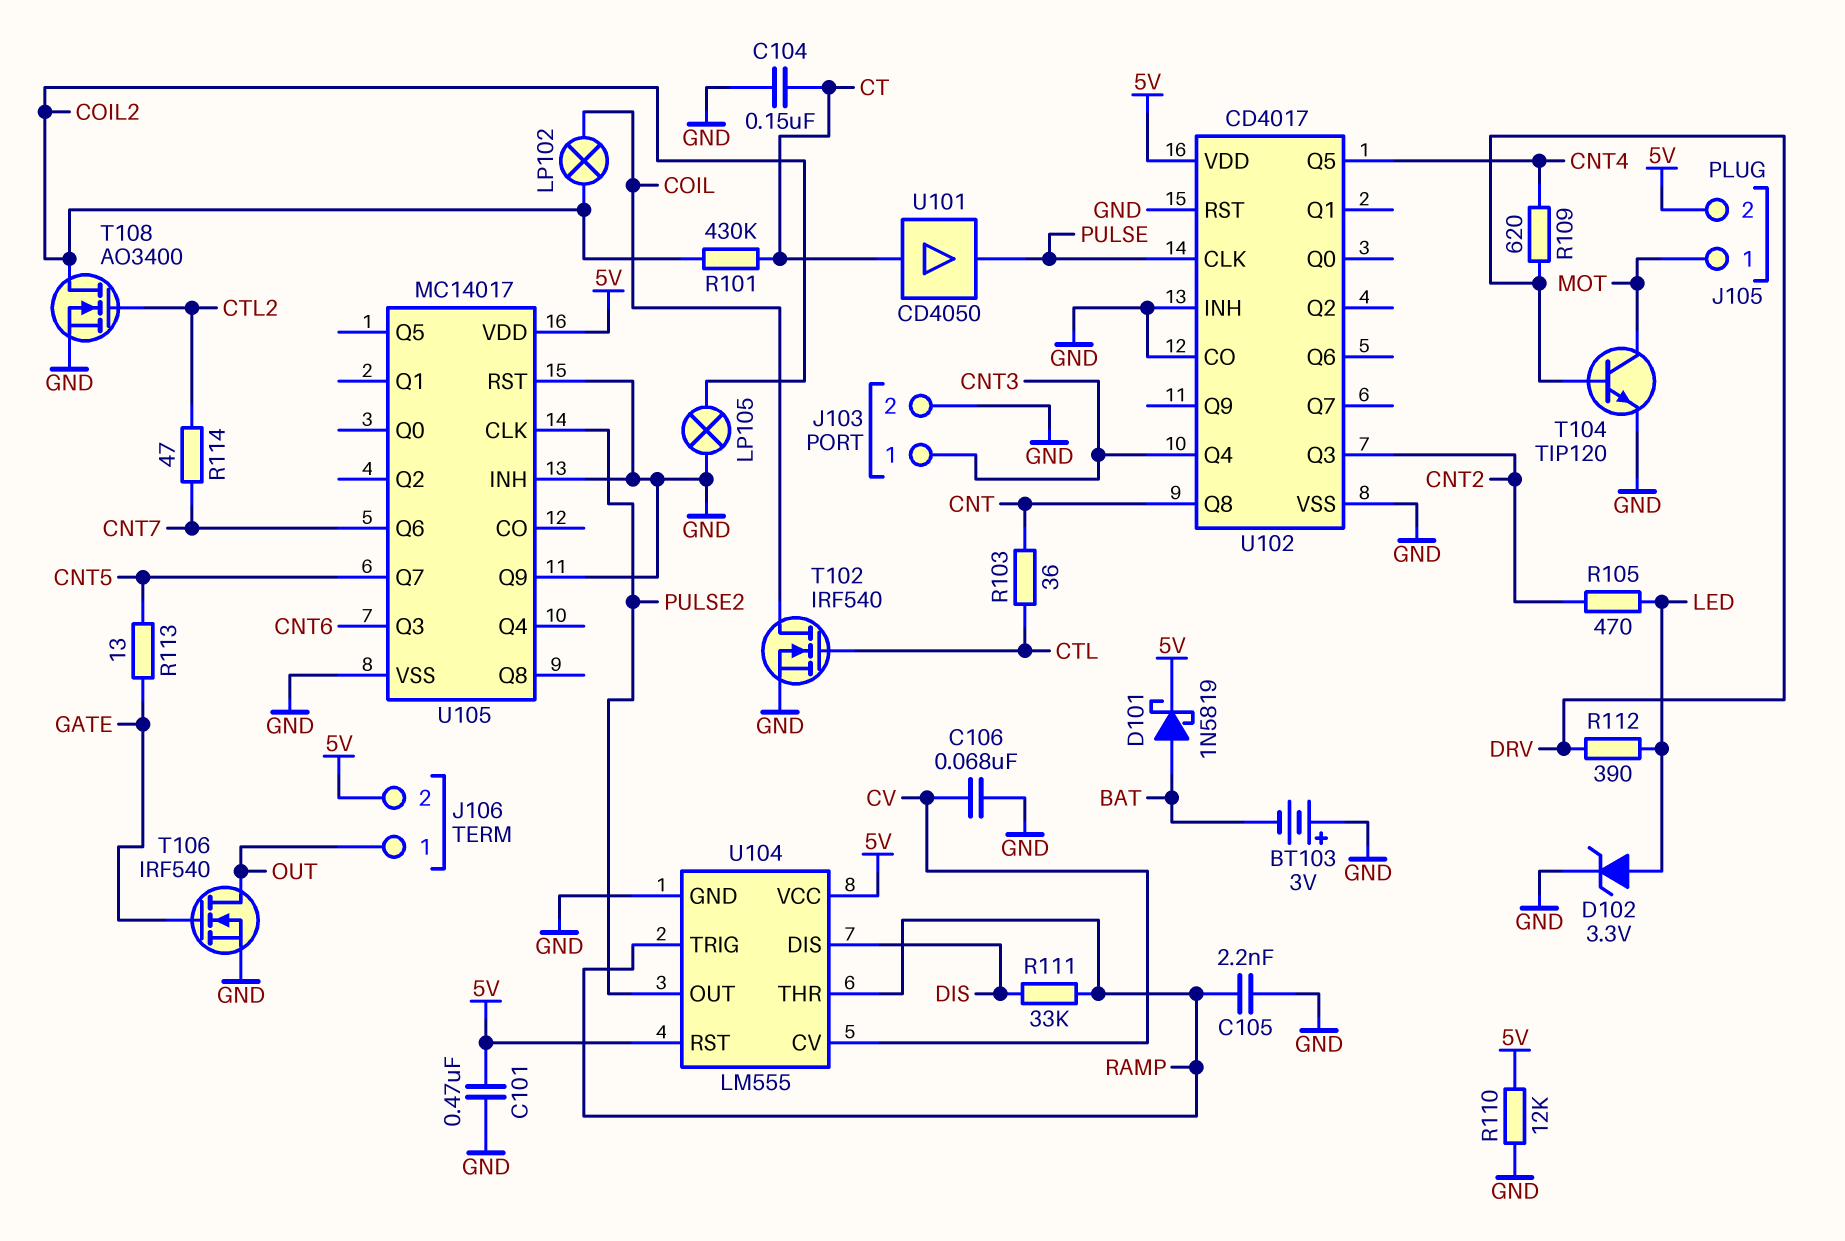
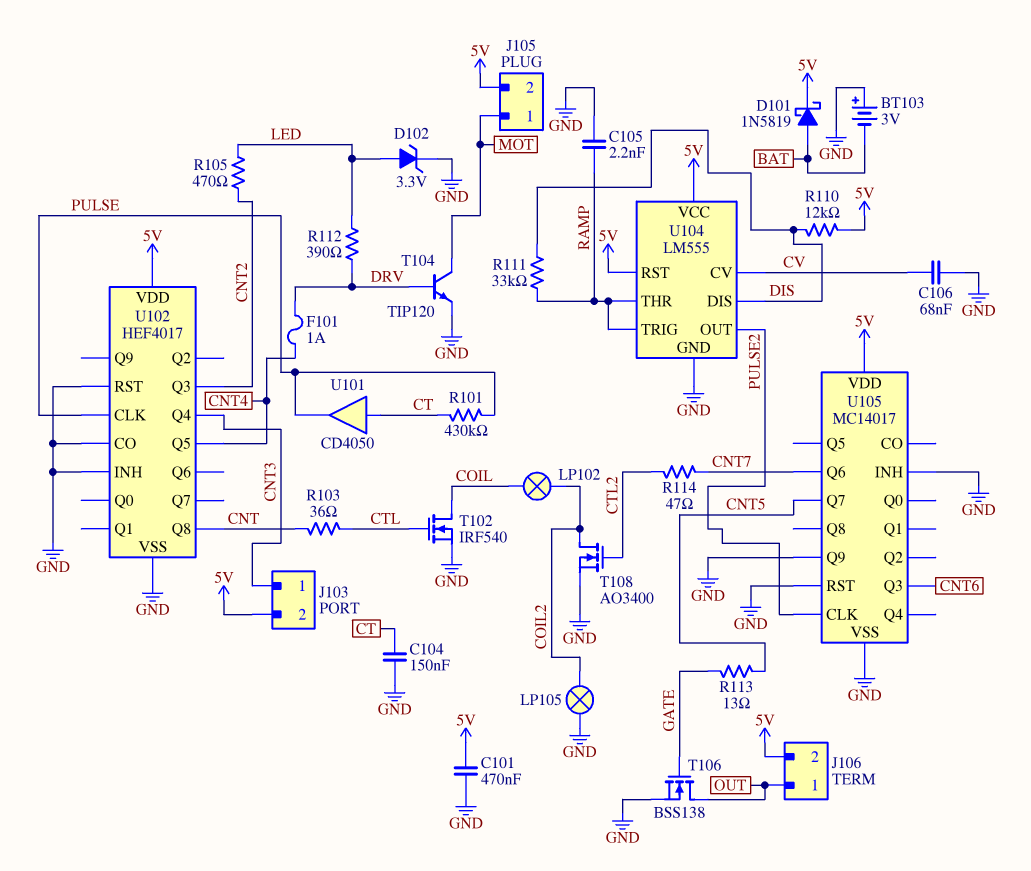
F101: none -> 1A (CNT4, DRV)
J103 pin 2: GND -> 5V
R101: 430k (COIL2, CT) -> 430k (CT, PULSE)
R109: 620 (CNT4, DRV) -> none
R110: 12k (5V, GND) -> 12k (5V, DIS)
T106: NMOS IRF540 (G GATE, D OUT, S GND) -> NMOS BSS138 (G GATE, D OUT, S GND)
U102: CD4017 -> HEF4017

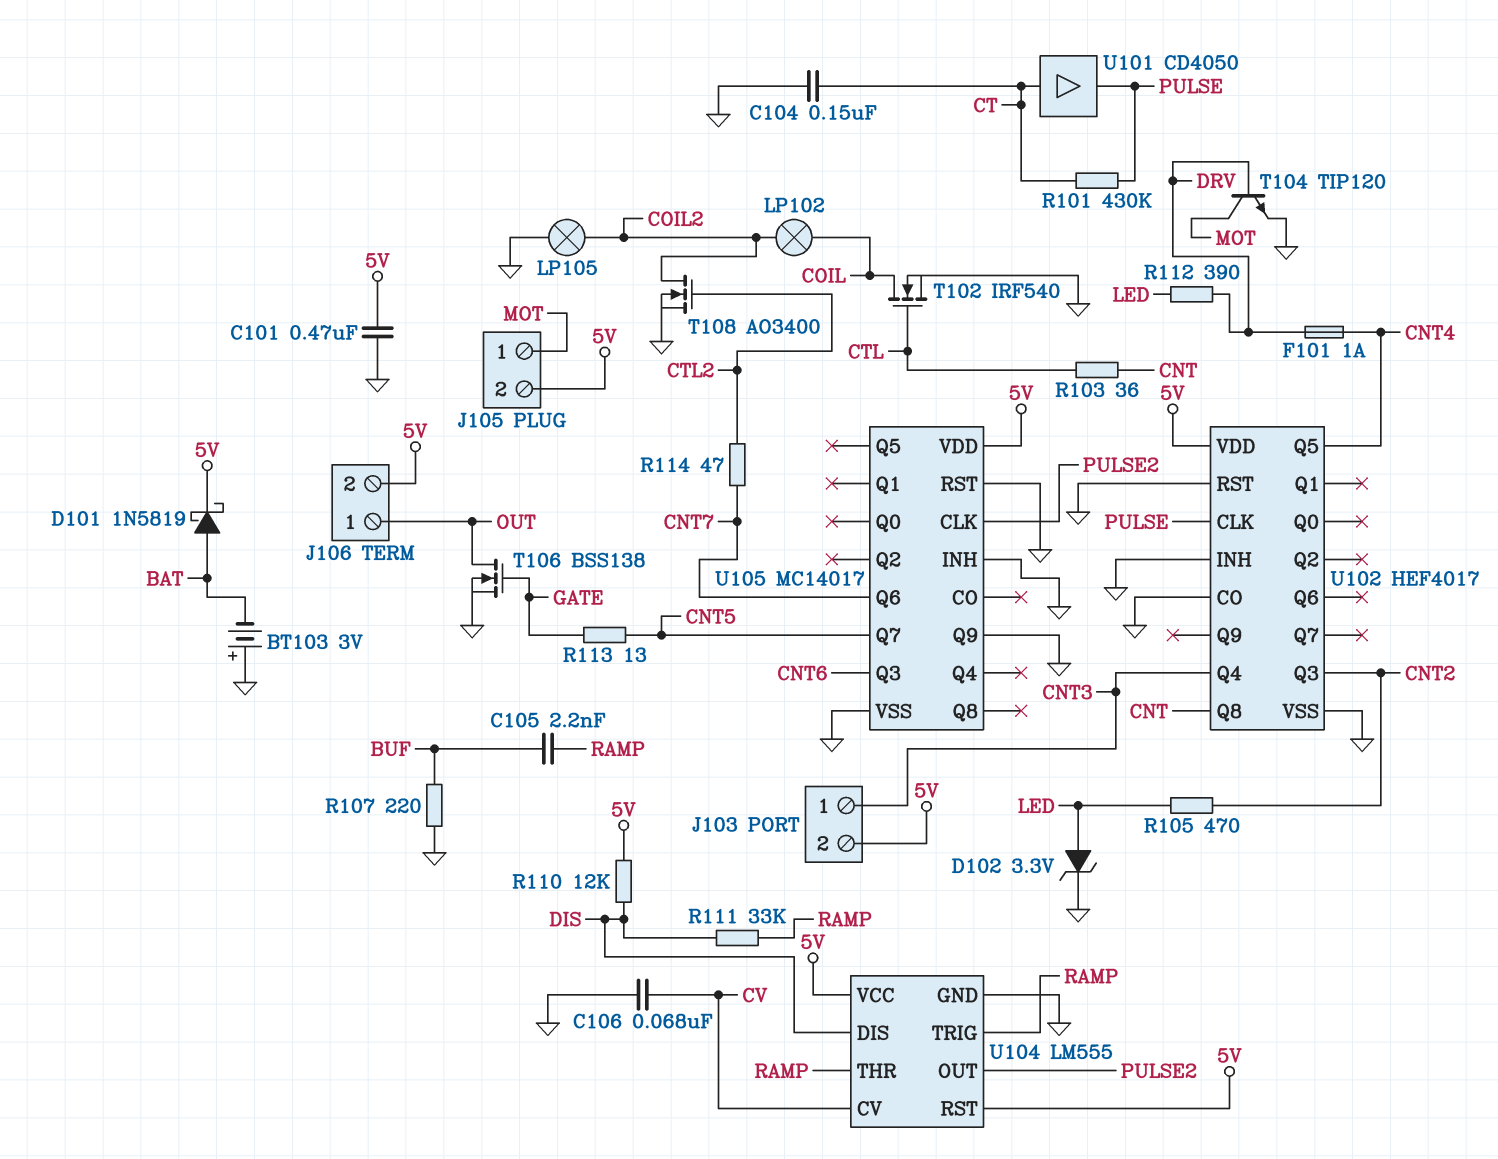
C105: 2.2nF (GND, RAMP) -> 2.2nF (BUF, RAMP)
R107: none -> 220 (BUF, GND)

